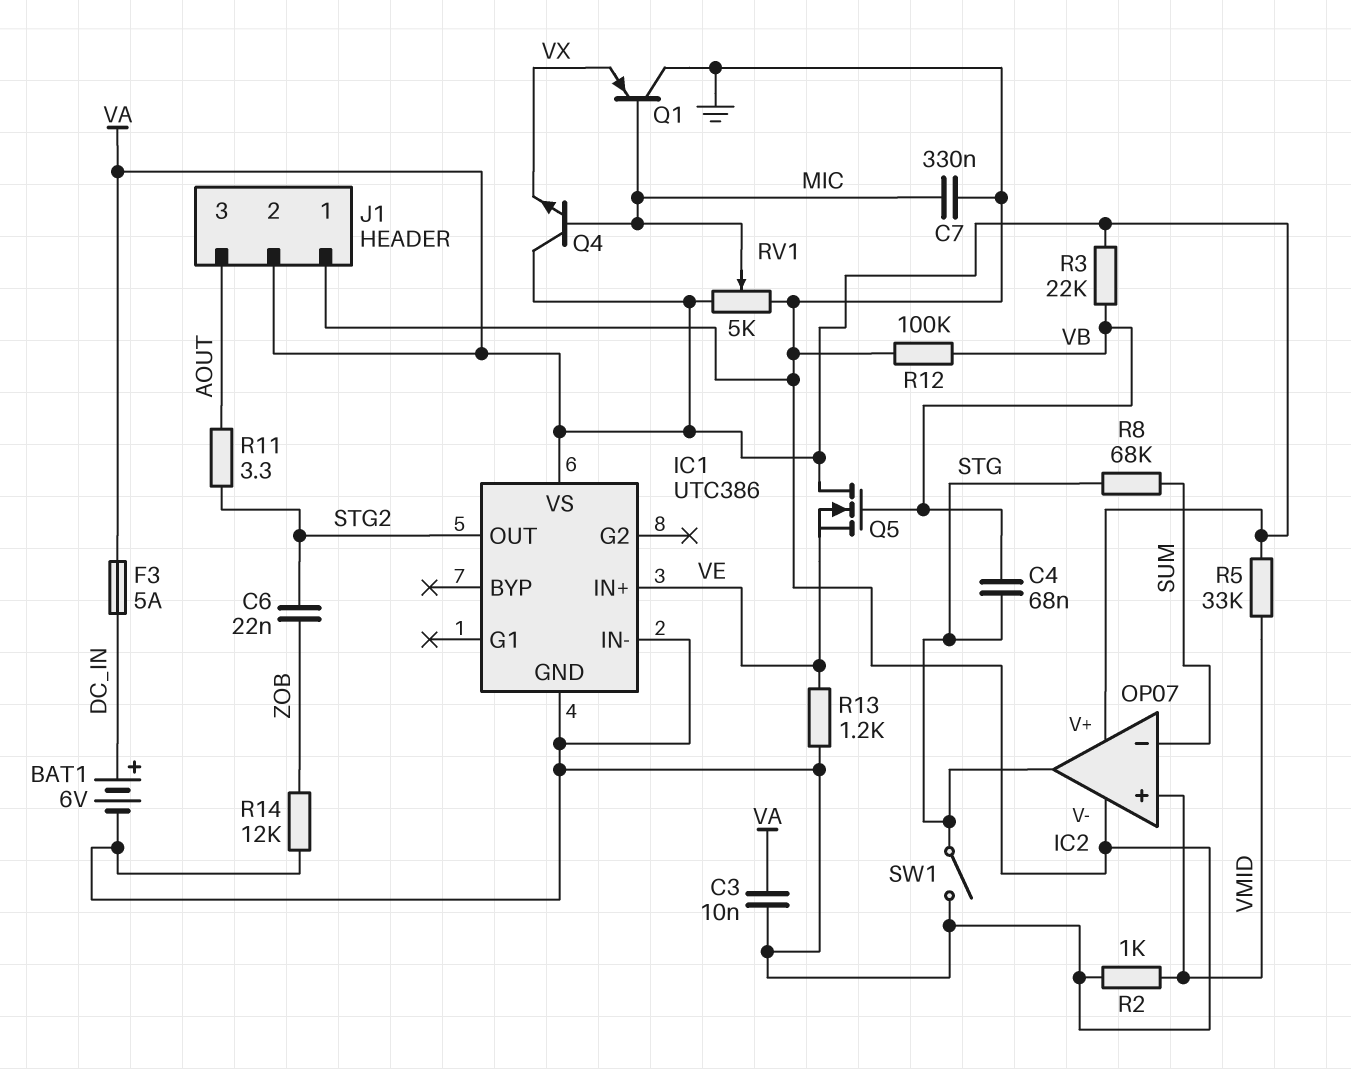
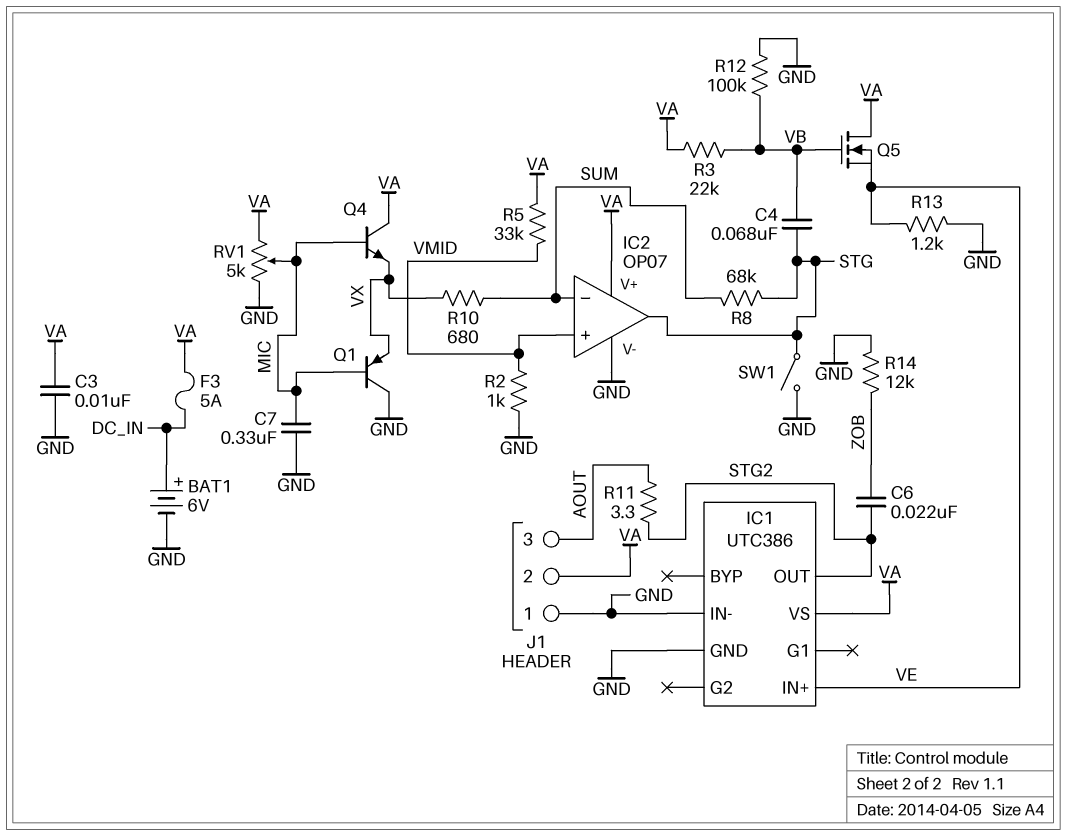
R10: none -> 680 (SUM, VX)

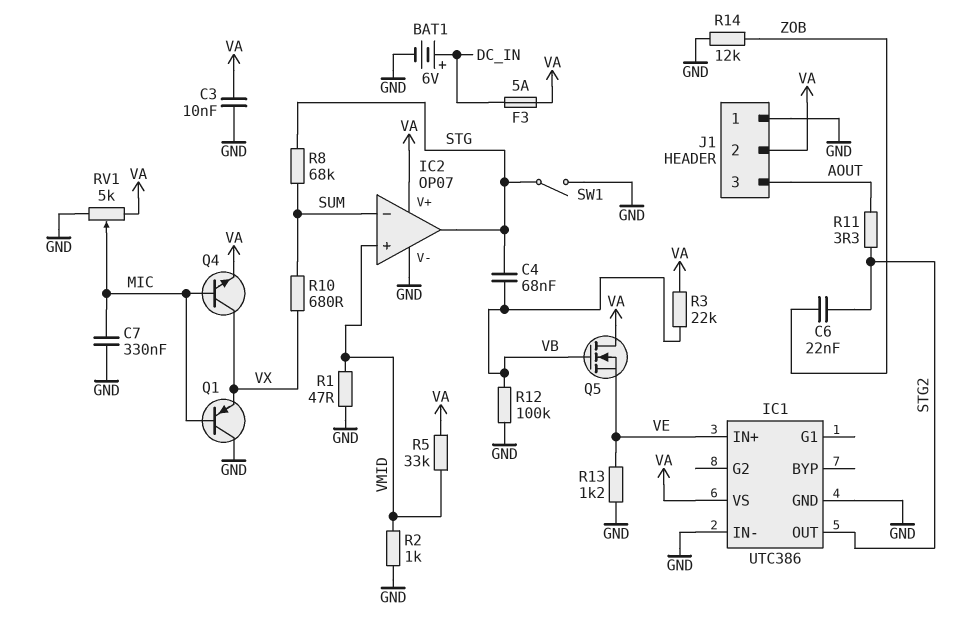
Q4: NPN (B MIC, C VA, E VX) -> NPN (B MIC, C VX, E VA)
R1: none -> 47 (GND, VMID)

